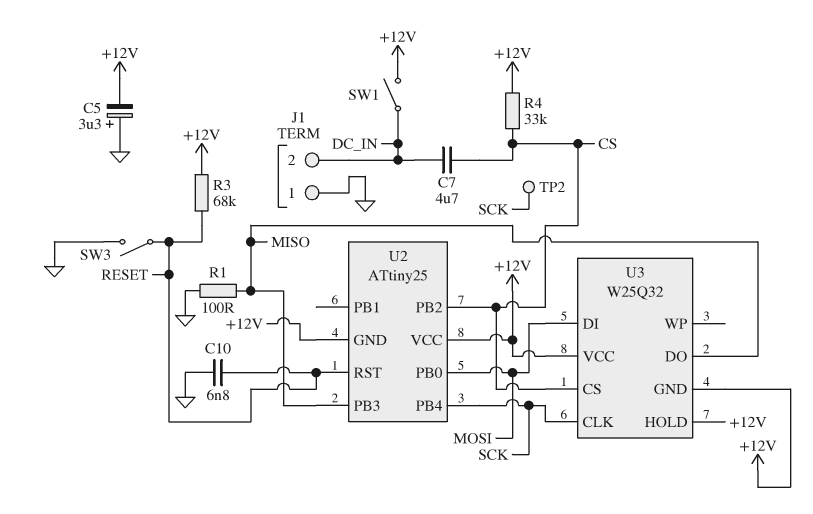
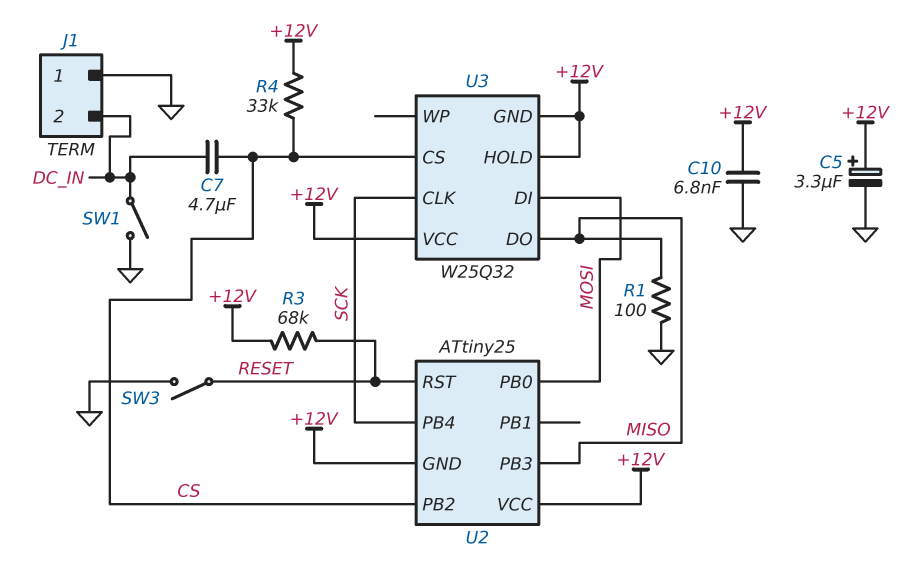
C5: 3.3uF (plus GND, minus +12V) -> 3.3uF (plus +12V, minus GND)
C10: 6.8nF (GND, RESET) -> 6.8nF (+12V, GND)
SW1: switch (+12V, DC_IN) -> switch (DC_IN, GND)
TP2: test point (SCK) -> none

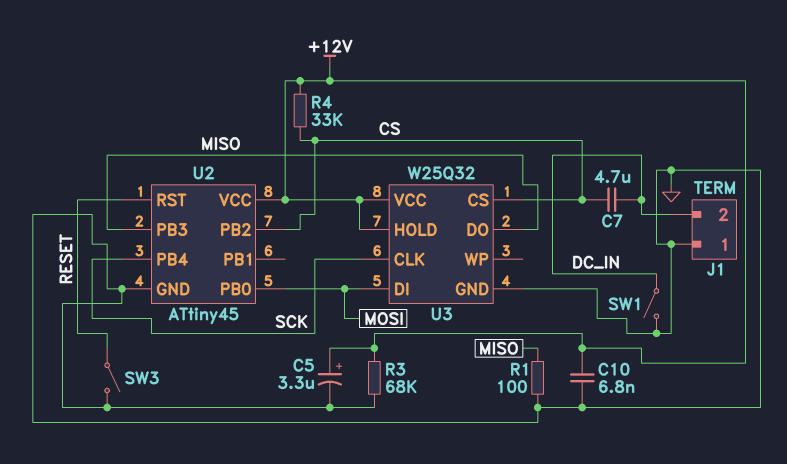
R3: 68k (+12V, RESET) -> 68k (+12V, GND)
U2: ATtiny25 -> ATtiny45
U2 pin GND: +12V -> GND
U3 pin GND: +12V -> GND

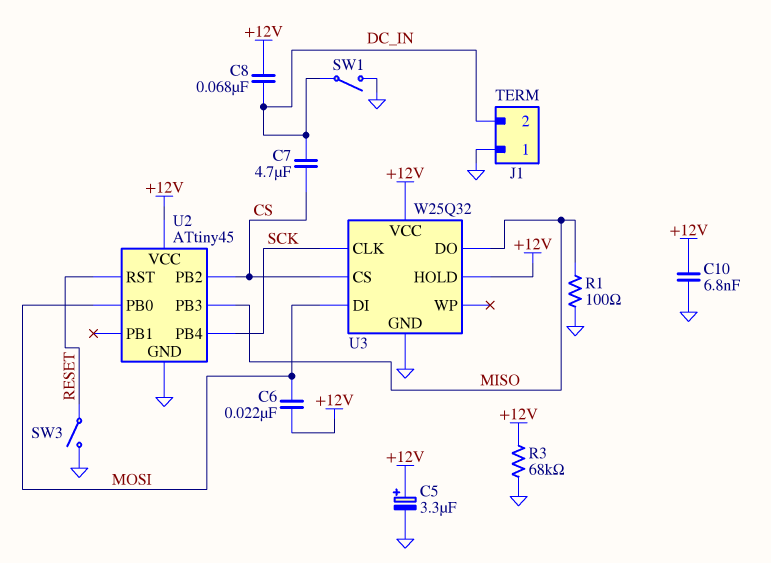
C6: none -> 22nF (+12V, MOSI)
C8: none -> 68nF (+12V, DC_IN)
R4: 33k (+12V, CS) -> none

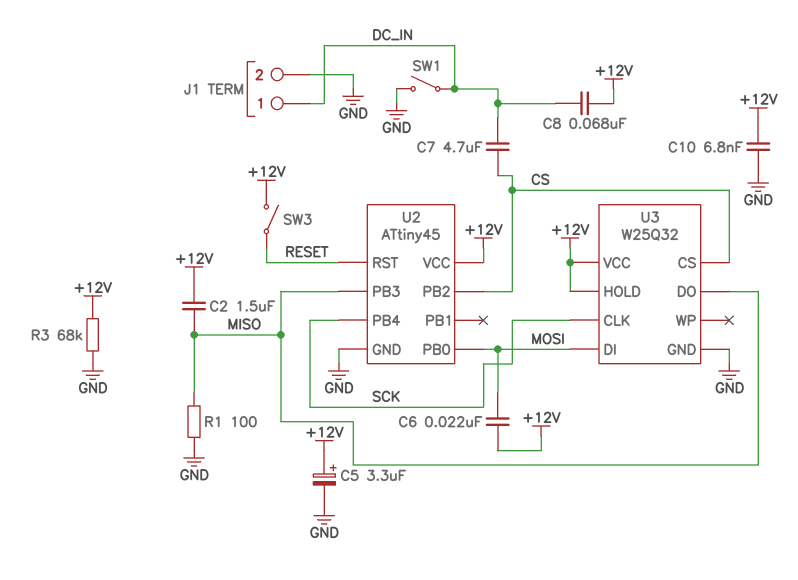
C2: none -> 1.5uF (+12V, MISO)
J1 pin 1: GND -> DC_IN
J1 pin 2: DC_IN -> GND
SW3: switch (GND, RESET) -> switch (+12V, RESET)

